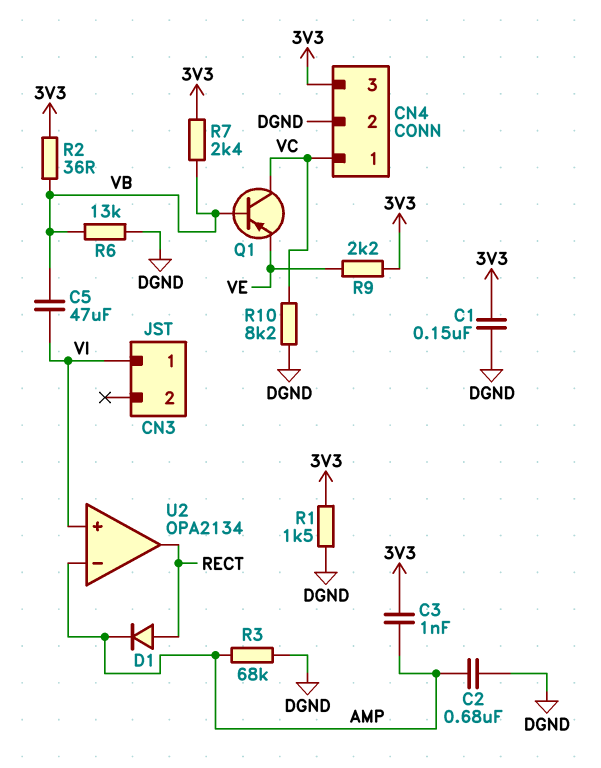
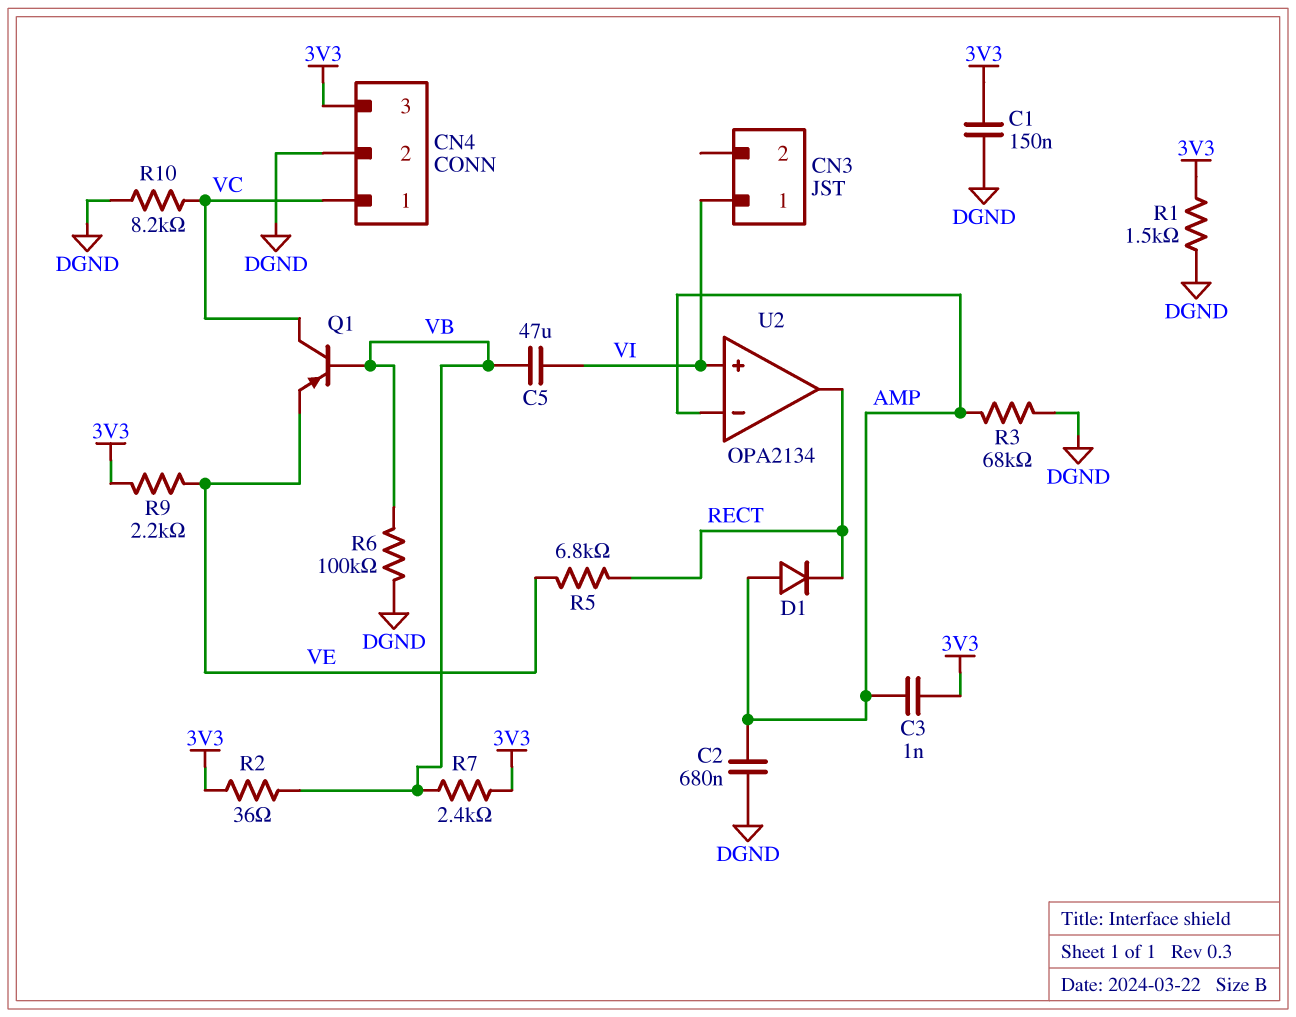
D1: diode (A RECT, K AMP) -> diode (A AMP, K RECT)
R5: none -> 6.8k (RECT, VE)
R6: 13k (DGND, VB) -> 100k (DGND, VB)

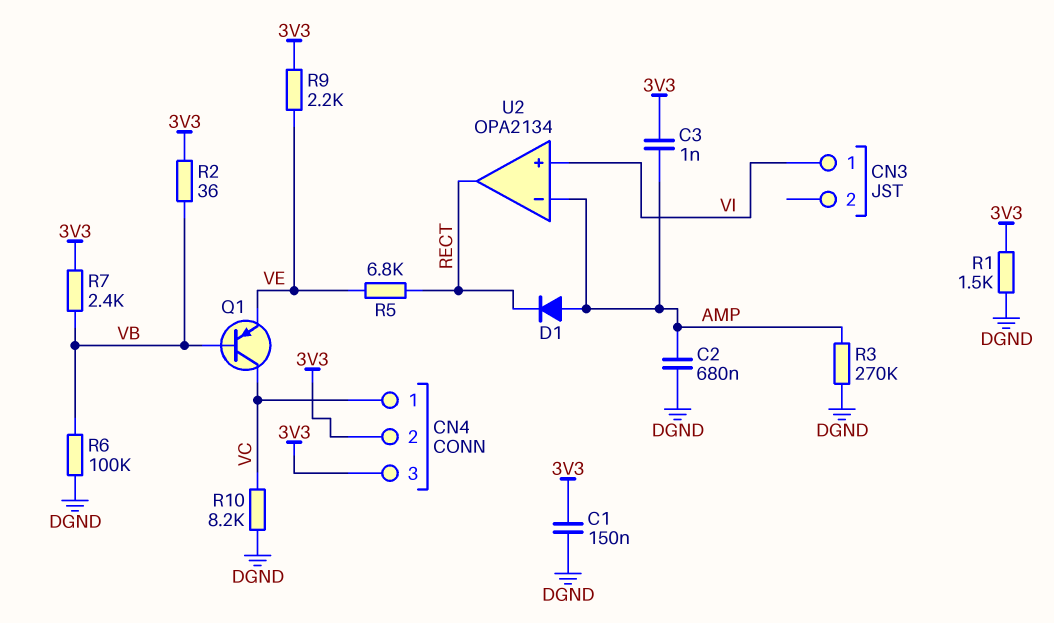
C5: 47uF (VB, VI) -> none
CN4 pin 2: DGND -> 3V3
R3: 68k (AMP, DGND) -> 270k (AMP, DGND)

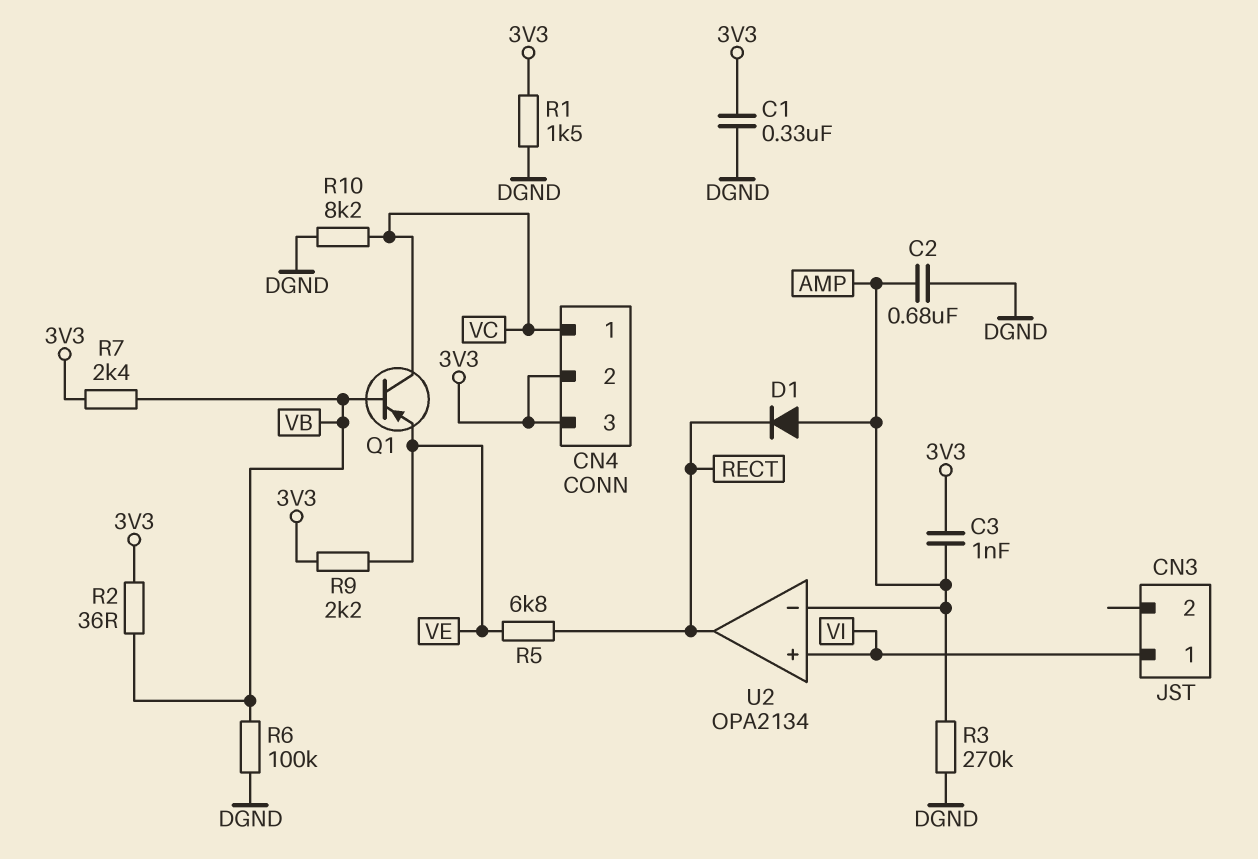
C1: 150nF (3V3, DGND) -> 330nF (3V3, DGND)

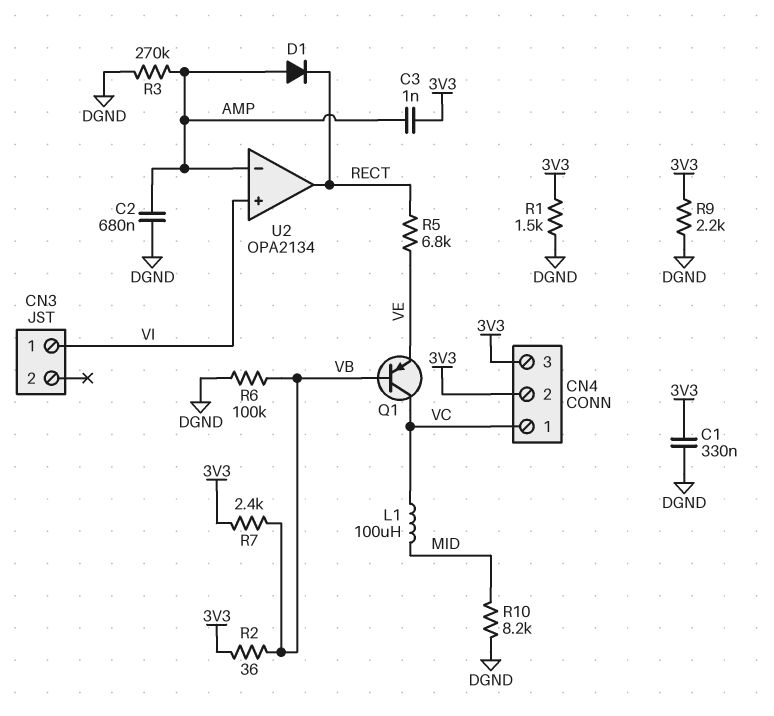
L1: none -> 100uH (MID, VC)
R9: 2.2k (3V3, VE) -> 2.2k (3V3, DGND)
R10: 8.2k (DGND, VC) -> 8.2k (DGND, MID)

